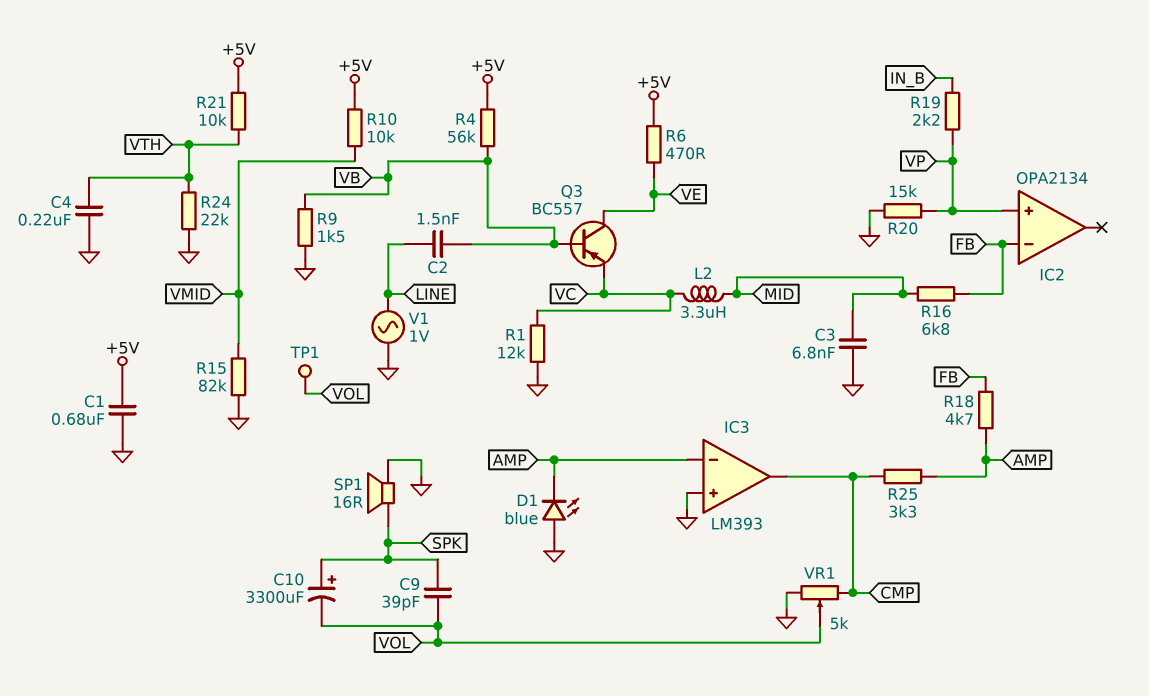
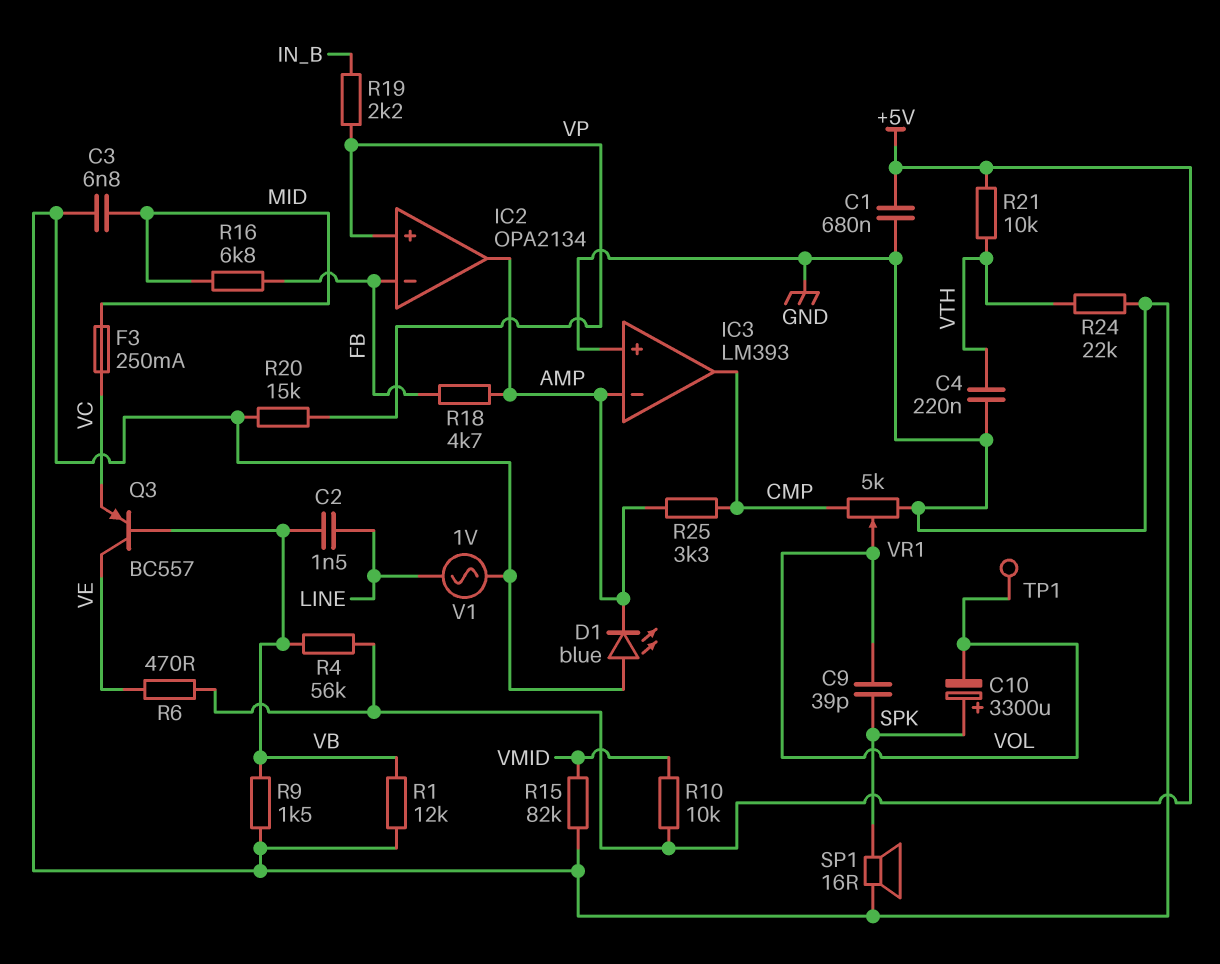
F3: none -> 250mA (MID, VC)
IC2 pin out: none -> AMP
L2: 3.3uH (MID, VC) -> none
R1: 12k (GND, VC) -> 12k (GND, VB)

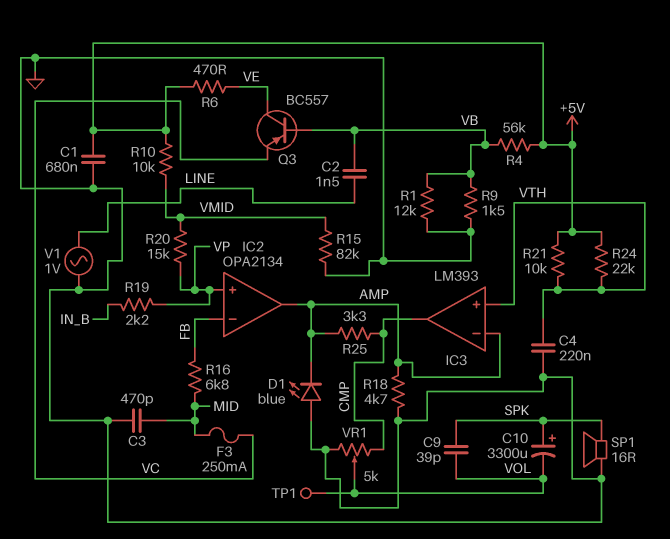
C3: 6.8nF (GND, MID) -> 470pF (GND, MID)
IC3 pin in+: GND -> VTH
R18: 4.7k (AMP, FB) -> 4.7k (AMP, GND)
R20: 15k (GND, VP) -> 15k (VMID, VP)
R24: 22k (GND, VTH) -> 22k (+5V, VTH)

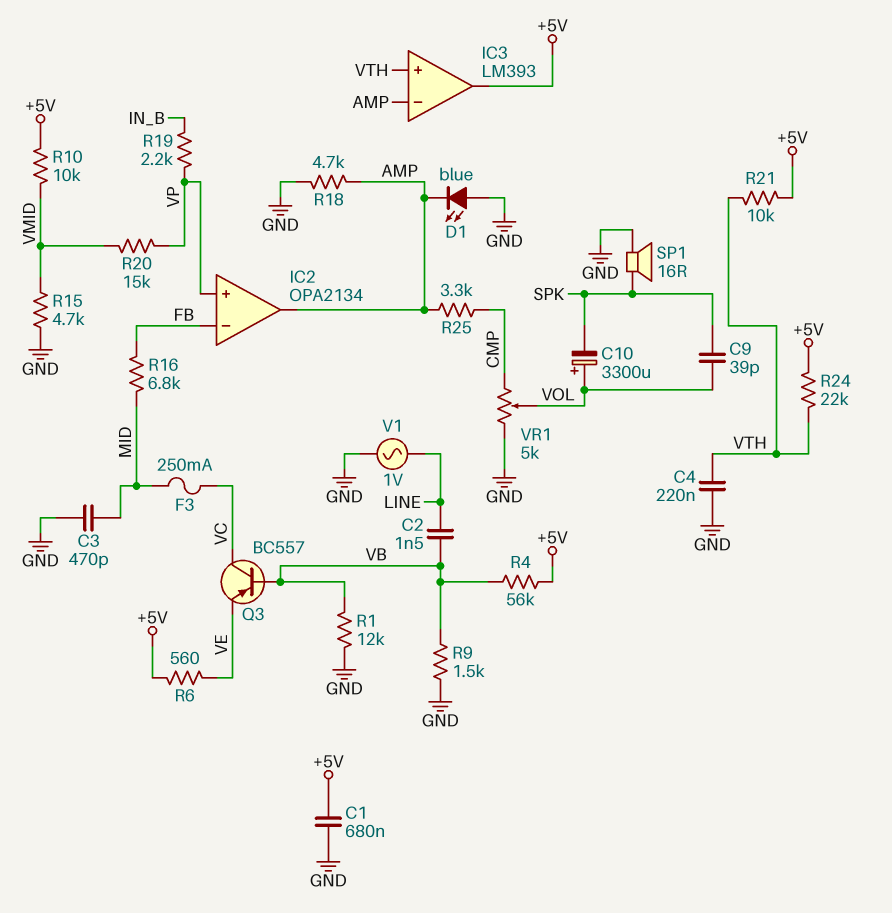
C10: 3300uF (plus SPK, minus VOL) -> 3300uF (plus VOL, minus SPK)
IC3 pin out: CMP -> +5V
Q3: PNP BC557 (B VB, C VE, E VC) -> PNP BC557 (B VB, C VC, E VE)
R6: 470 (+5V, VE) -> 560 (+5V, VE)
R15: 82k (GND, VMID) -> 4.7k (GND, VMID)
TP1: test point (VOL) -> none

